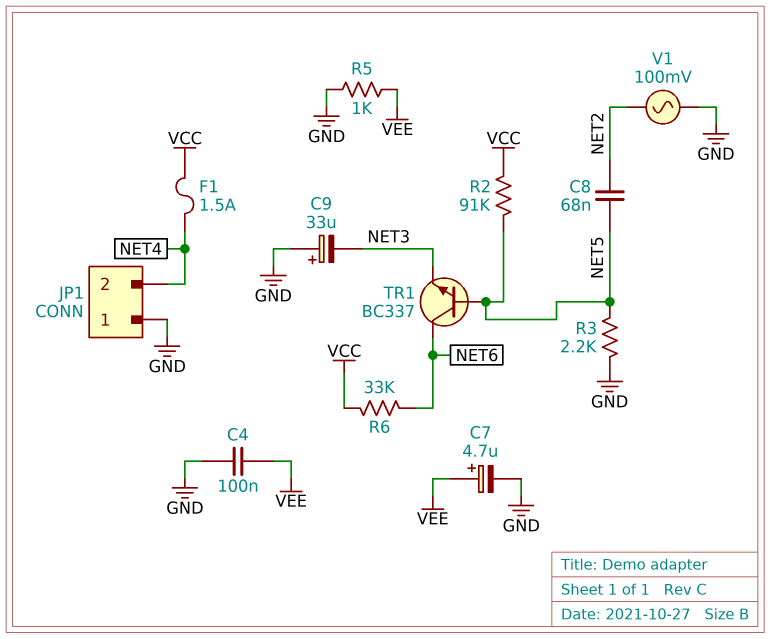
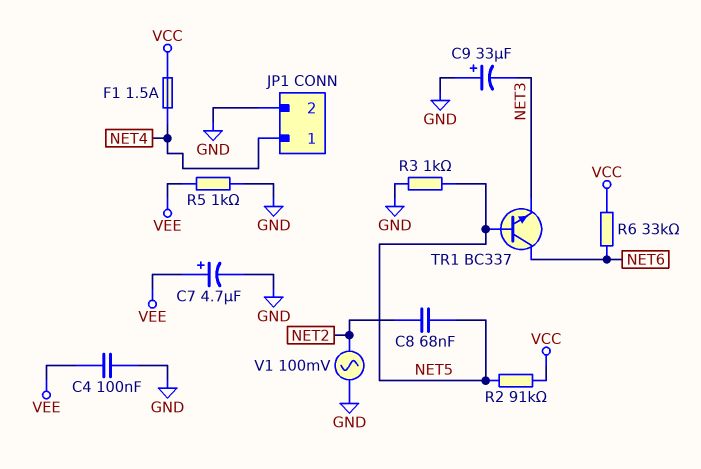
JP1 pin 1: GND -> NET4
JP1 pin 2: NET4 -> GND
R3: 2.2k (GND, NET5) -> 1k (GND, NET5)

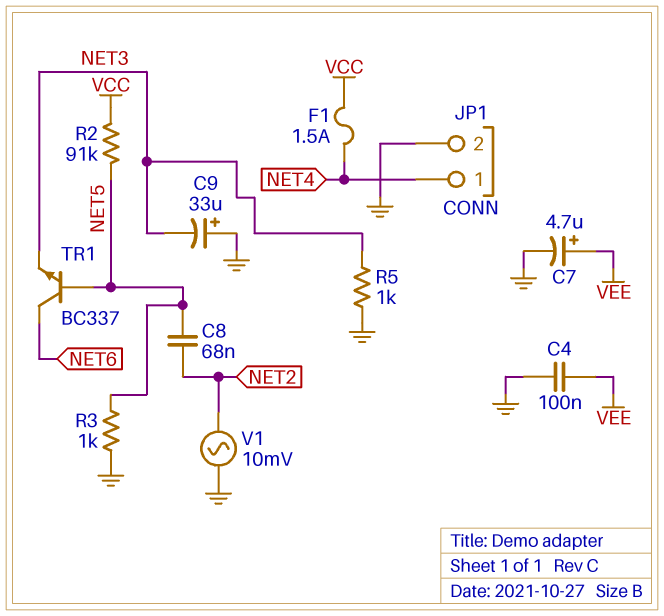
R5: 1k (GND, VEE) -> 1k (GND, NET3)
R6: 33k (NET6, VCC) -> none
V1: AC 100mV (GND, NET2) -> AC 10mV (GND, NET2)

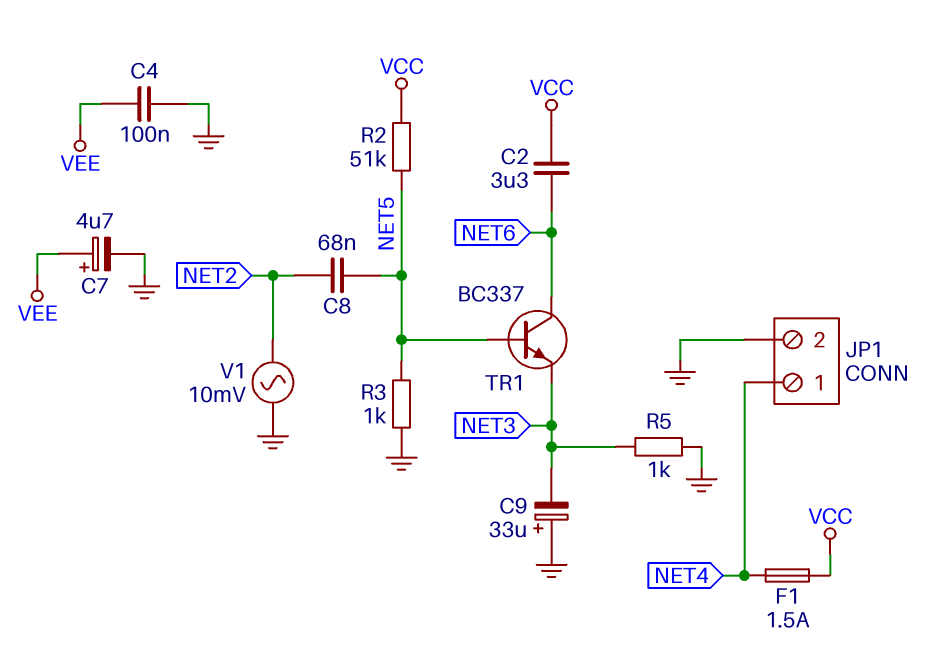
C2: none -> 3.3uF (NET6, VCC)
R2: 91k (NET5, VCC) -> 51k (NET5, VCC)

